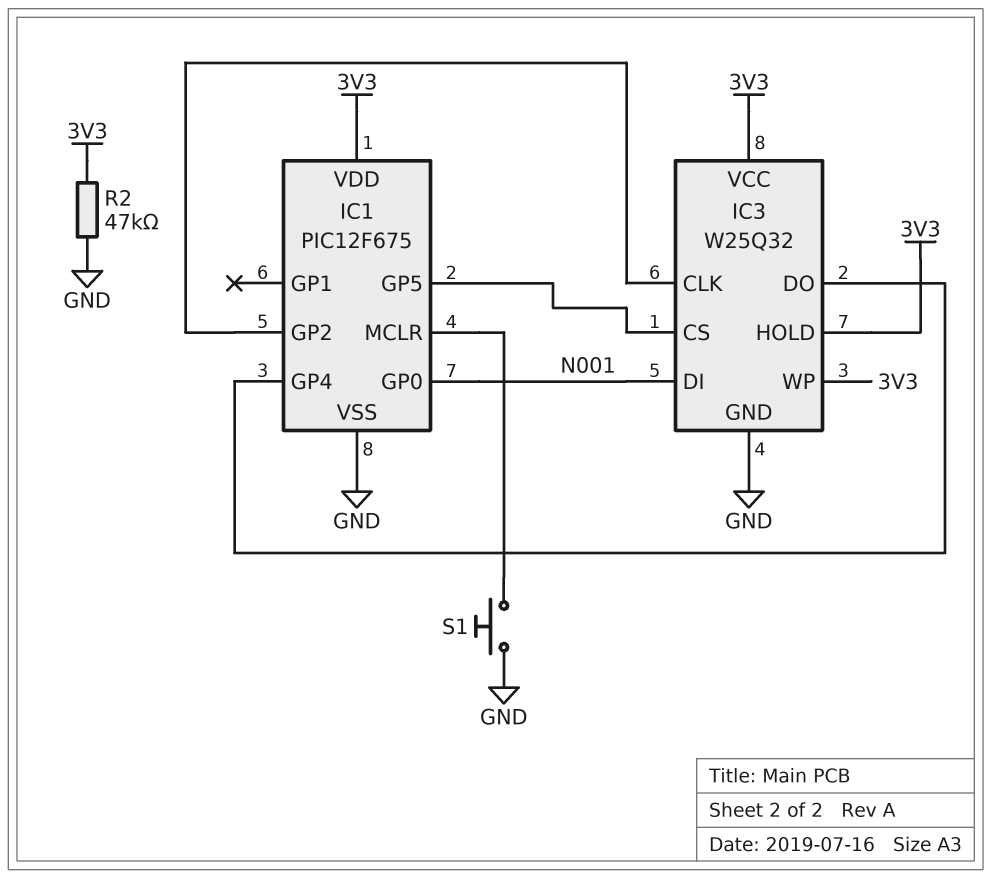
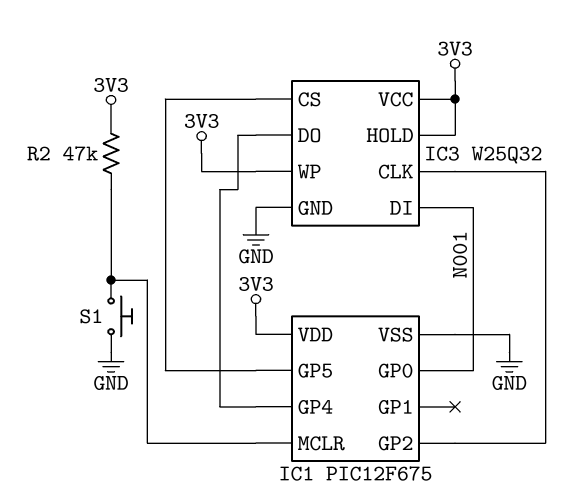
R2: 47k (3V3, GND) -> 47k (3V3, IC1/MCLR)

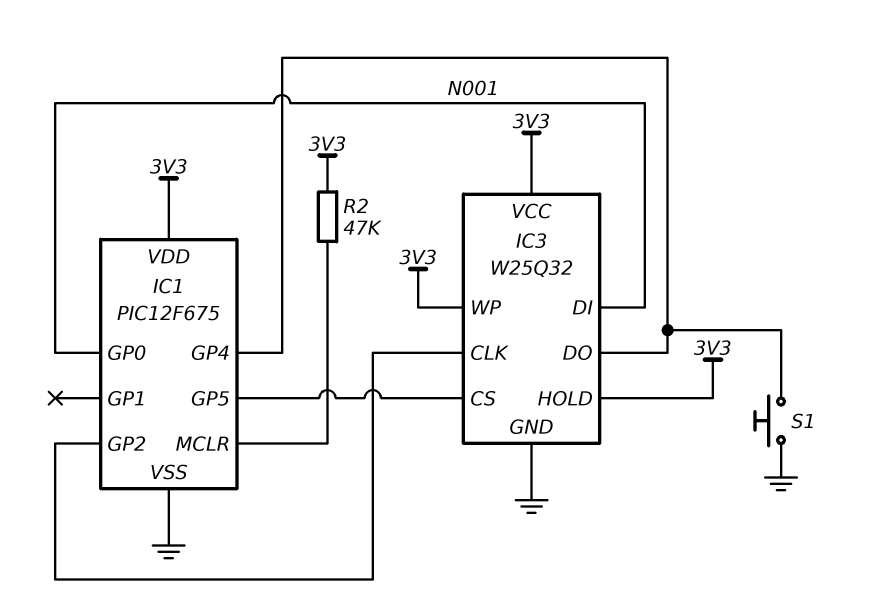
S1: button (GND, IC1/MCLR) -> button (GND, IC1/GP4)

